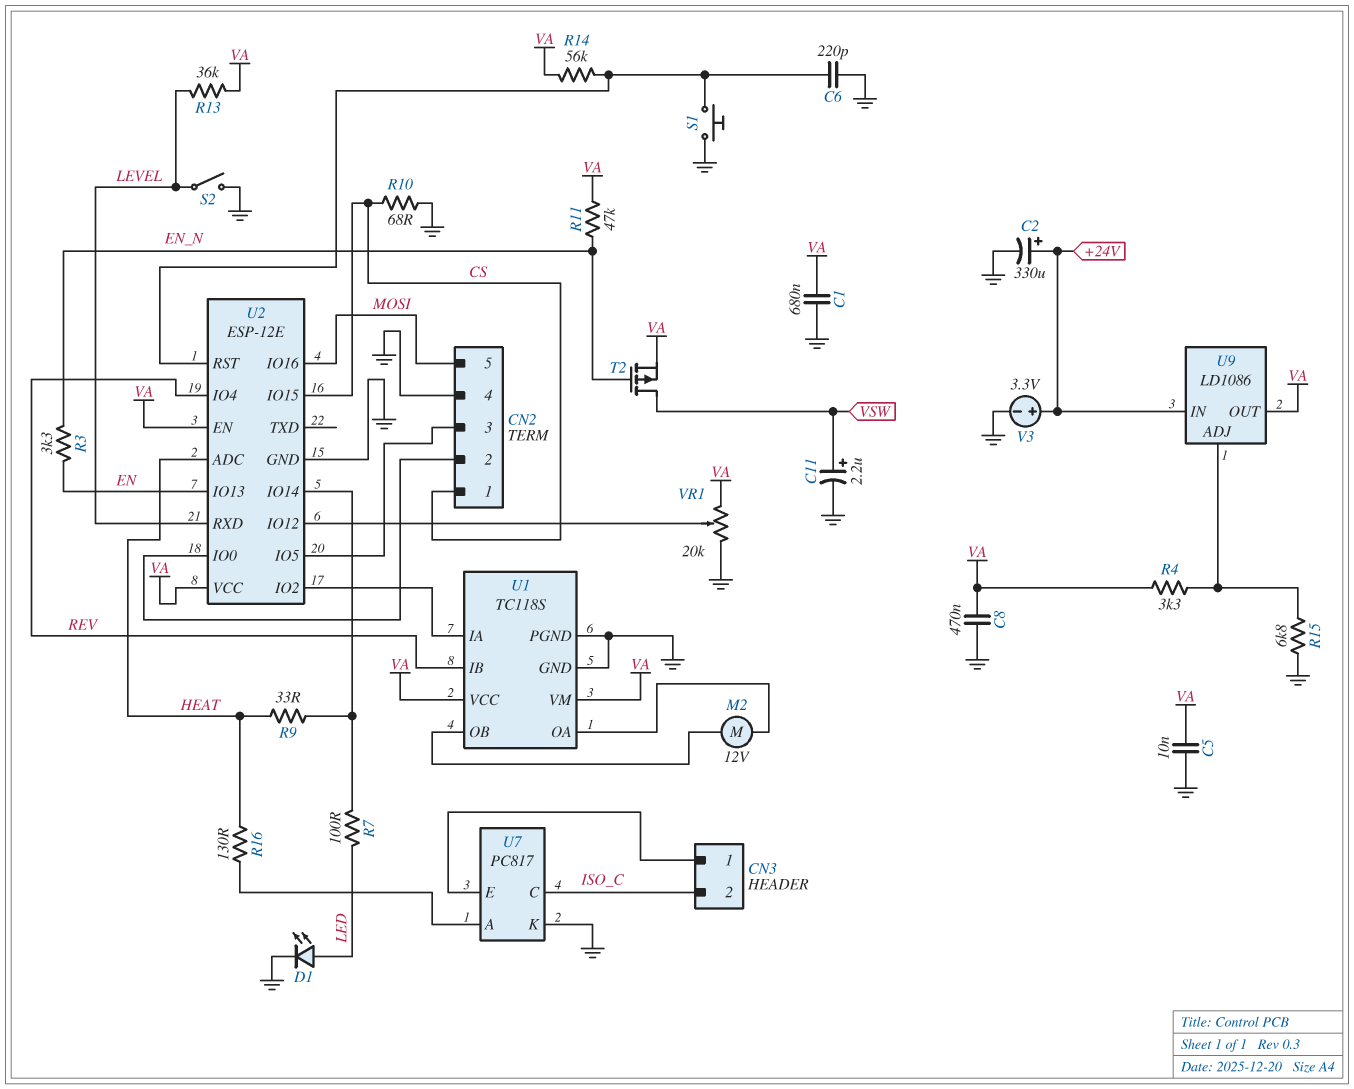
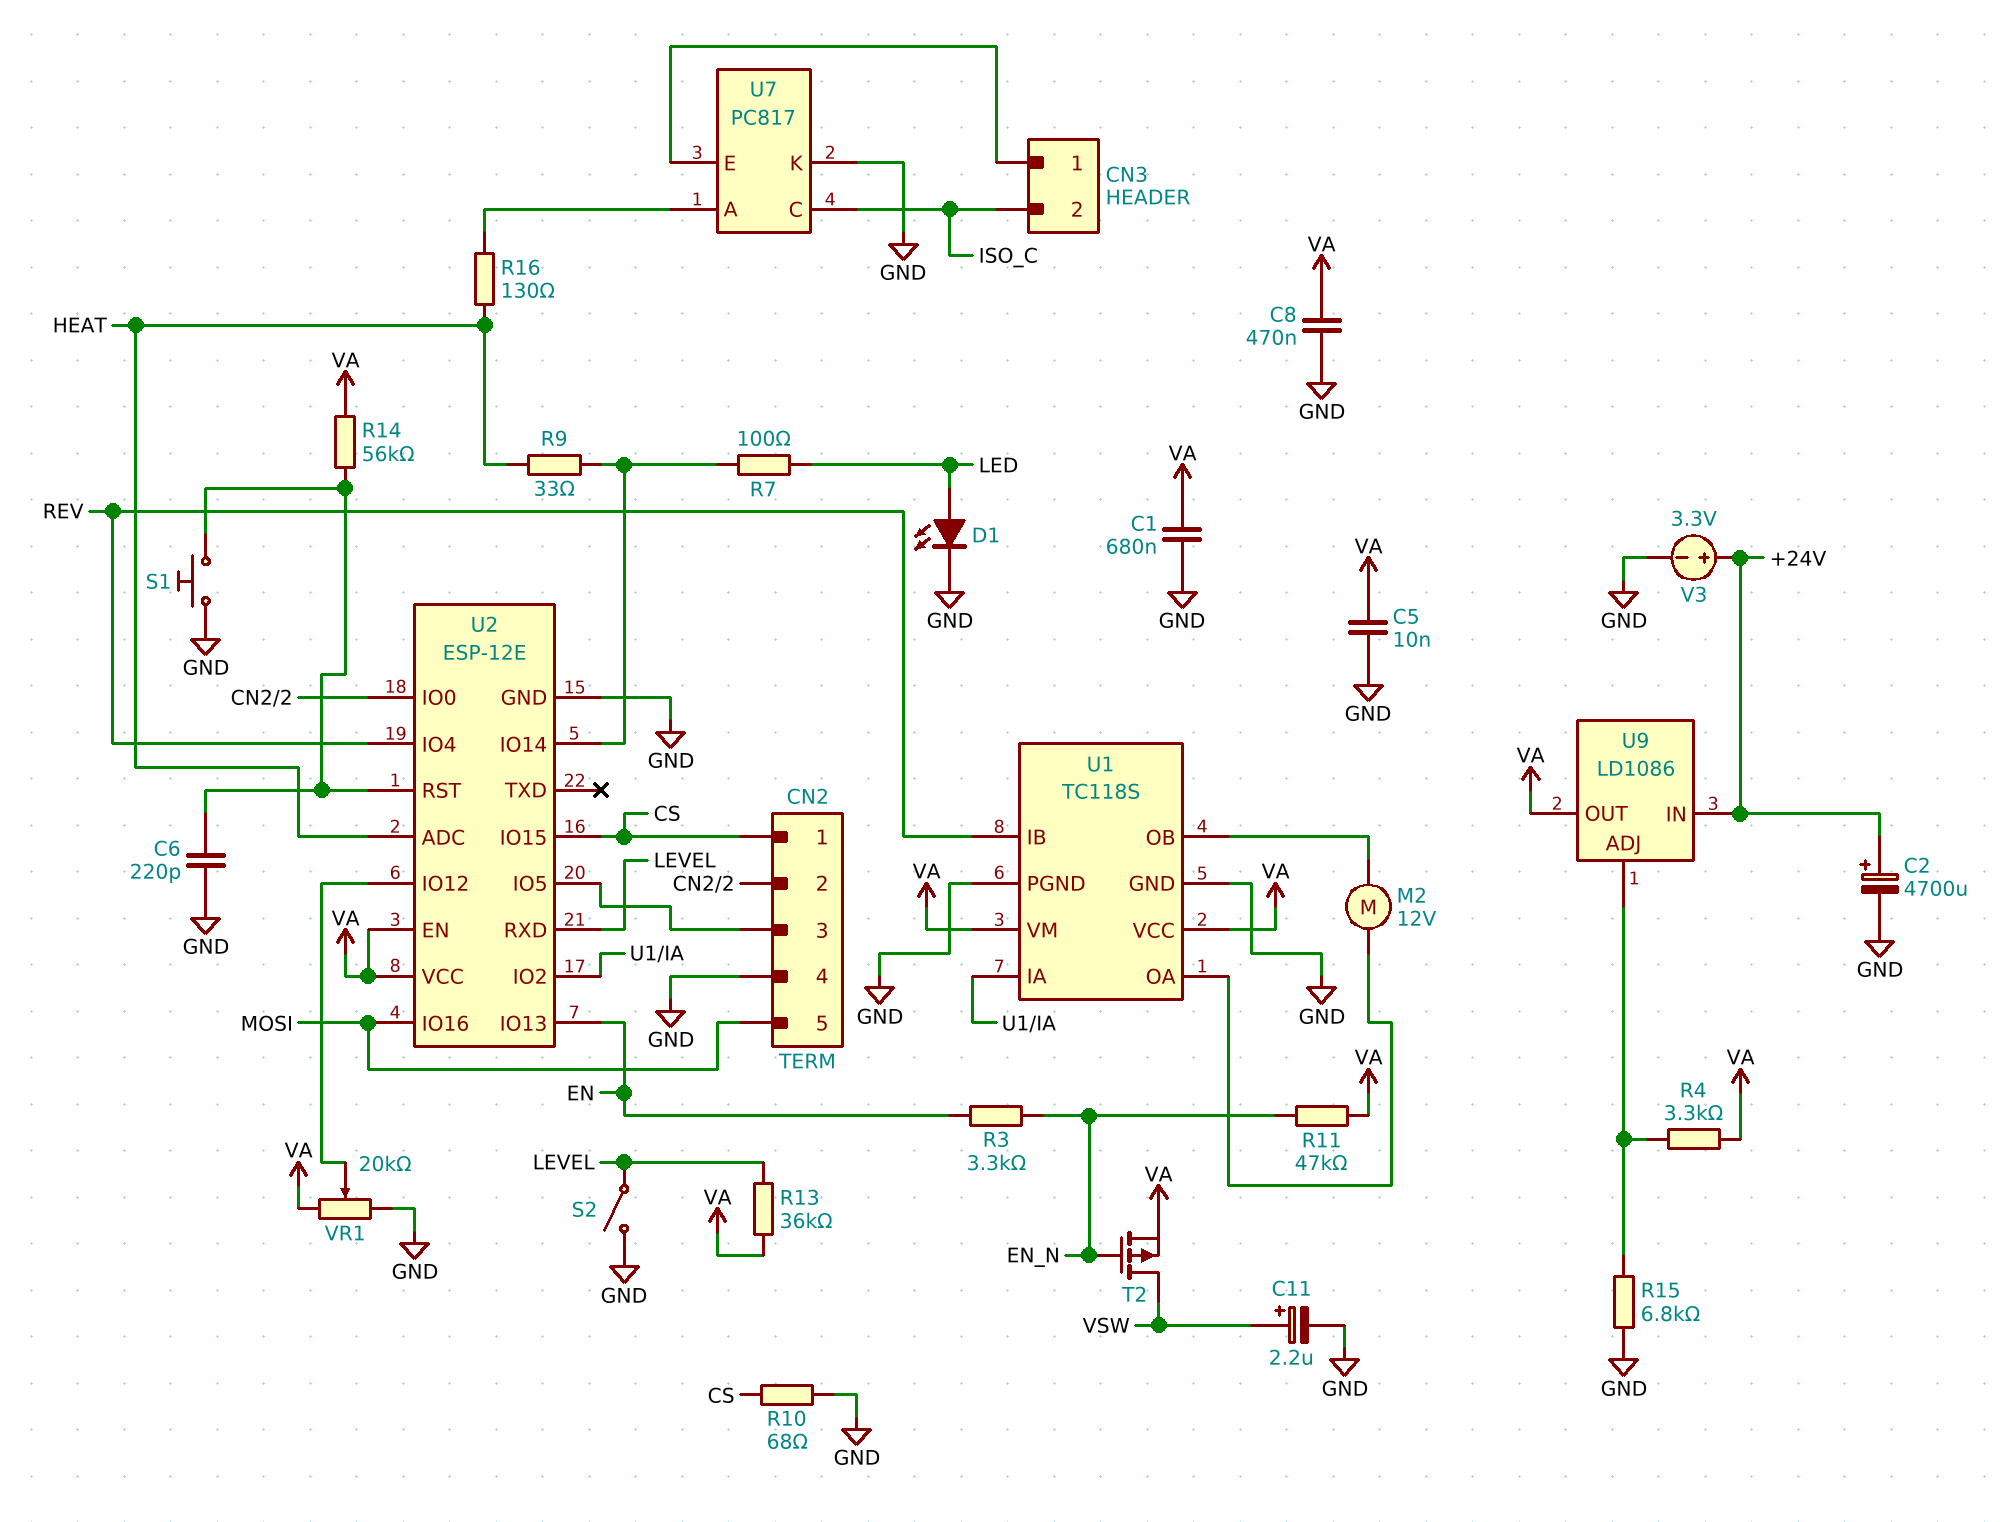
C2: 330uF (plus +24V, minus GND) -> 4700uF (plus +24V, minus GND)

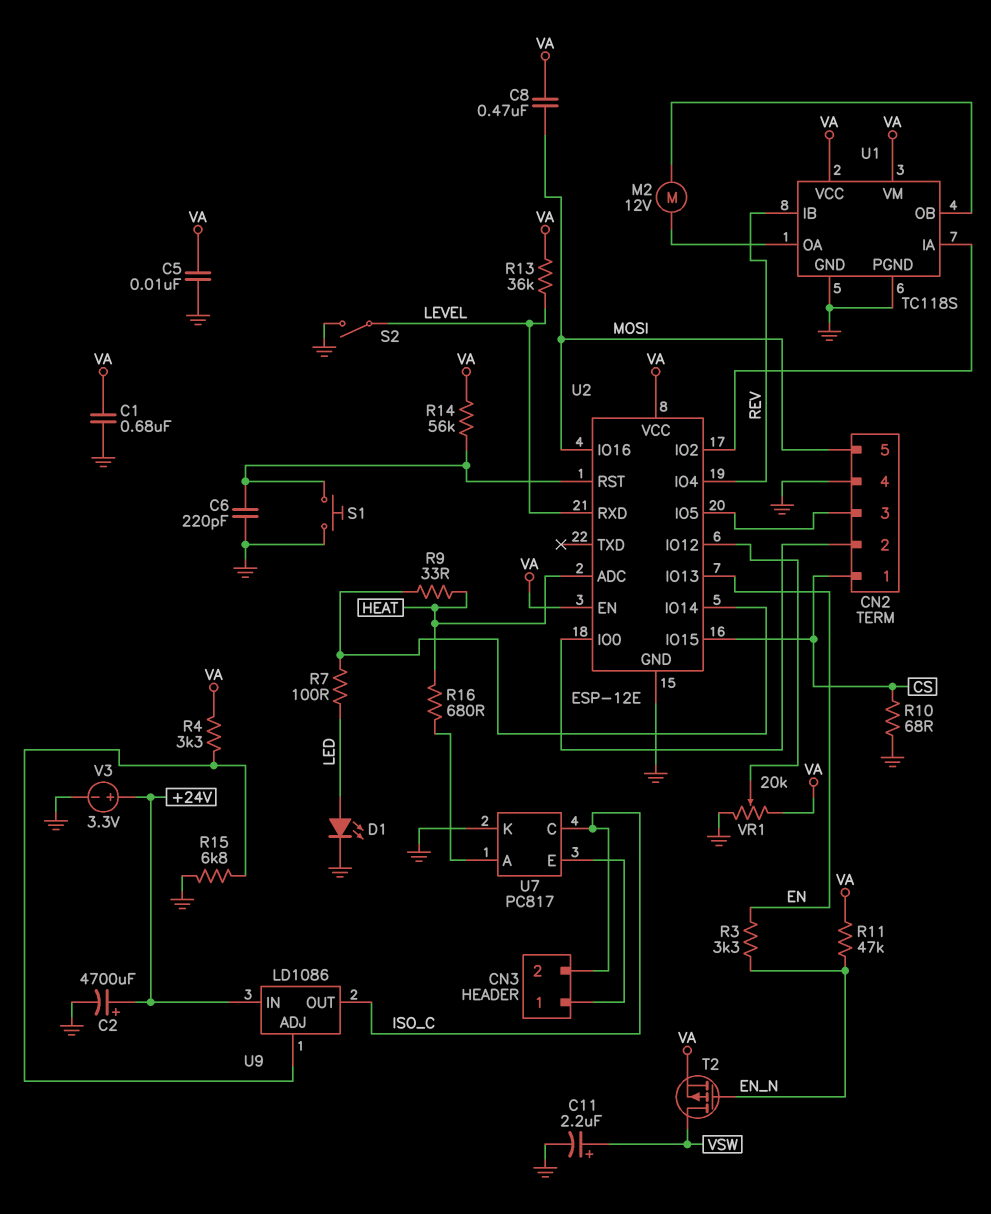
C8: 470nF (GND, VA) -> 470nF (MOSI, VA)
R16: 130 (HEAT, U7/A) -> 680 (HEAT, U7/A)
U9 pin OUT: VA -> ISO_C

